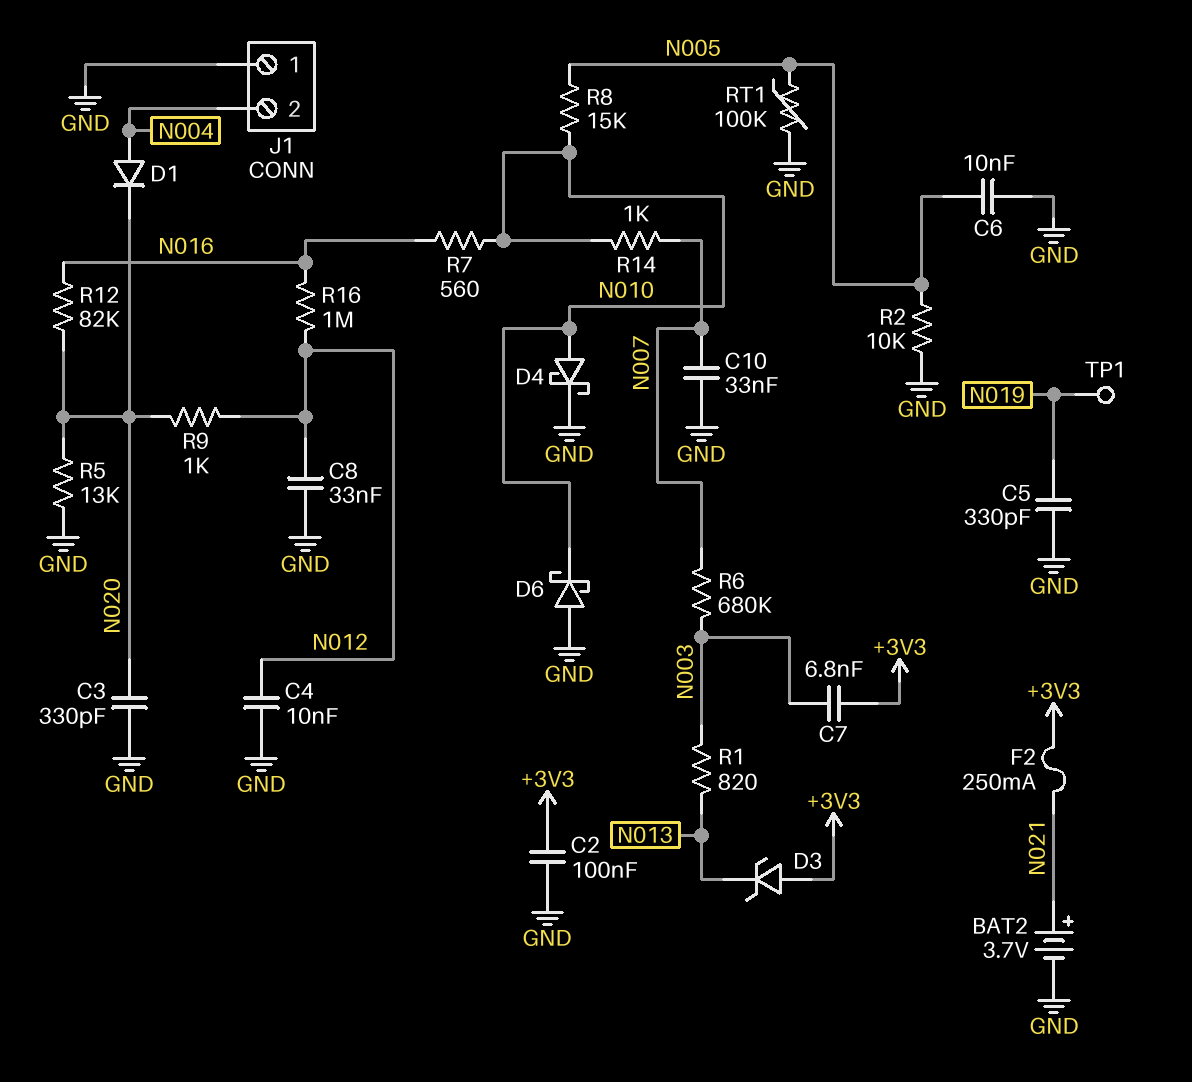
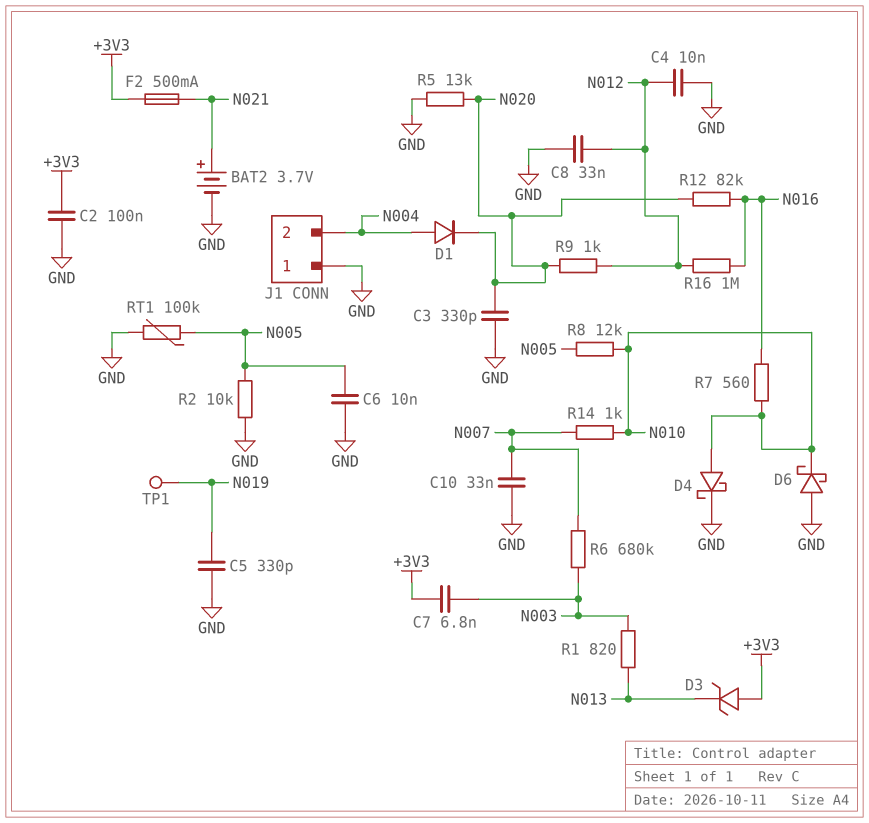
F2: 250mA (+3V3, N021) -> 500mA (+3V3, N021)
R8: 15k (N005, N010) -> 12k (N005, N010)

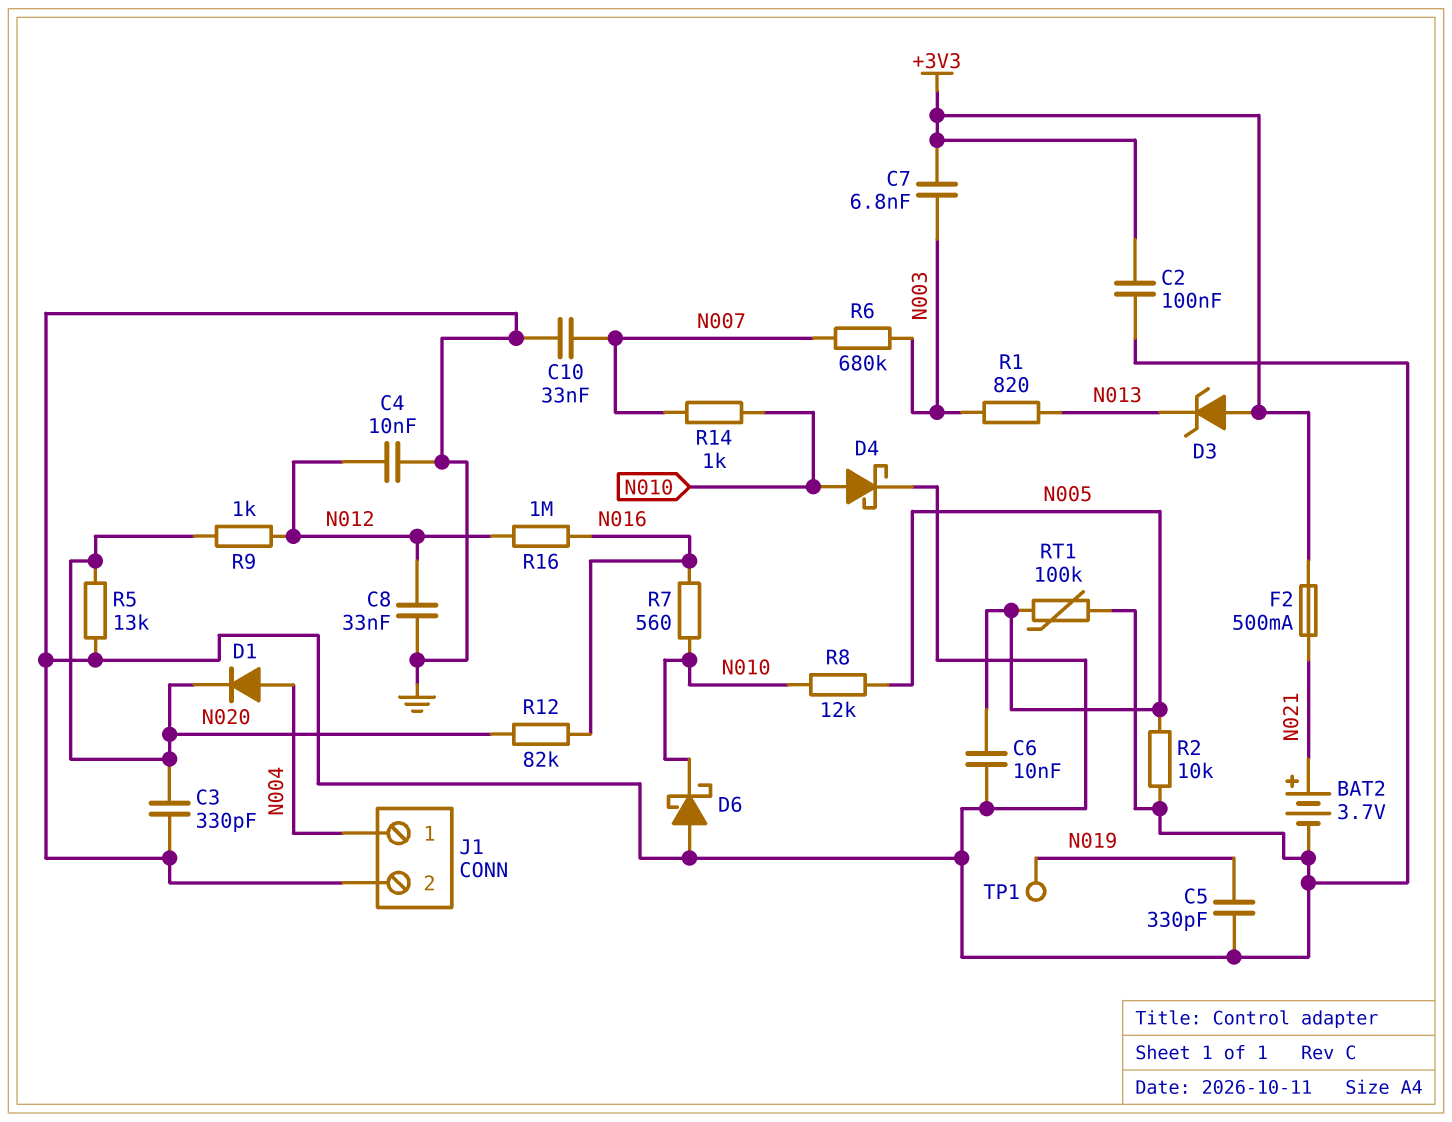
J1 pin 1: GND -> N004
J1 pin 2: N004 -> GND

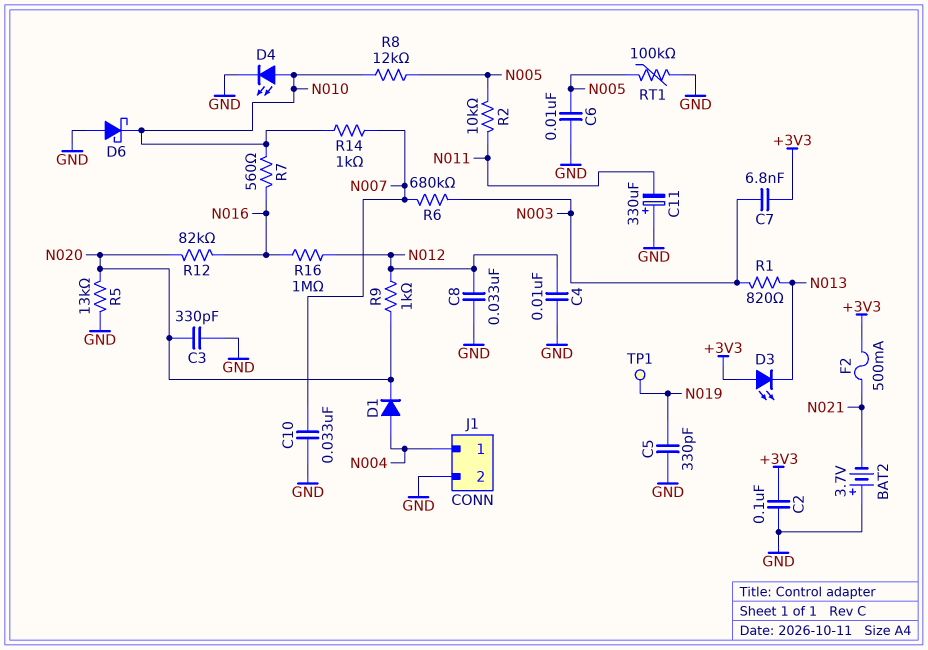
BAT2: 3.7V (plus N021, minus GND) -> 3.7V (plus GND, minus N021)
C11: none -> 330uF (plus GND, minus N011)
D3: zener (A +3V3, K N013) -> LED (A +3V3, K N013)
D4: schottky (A N010, K GND) -> LED (A N010, K GND)
R2: 10k (GND, N005) -> 10k (N005, N011)

